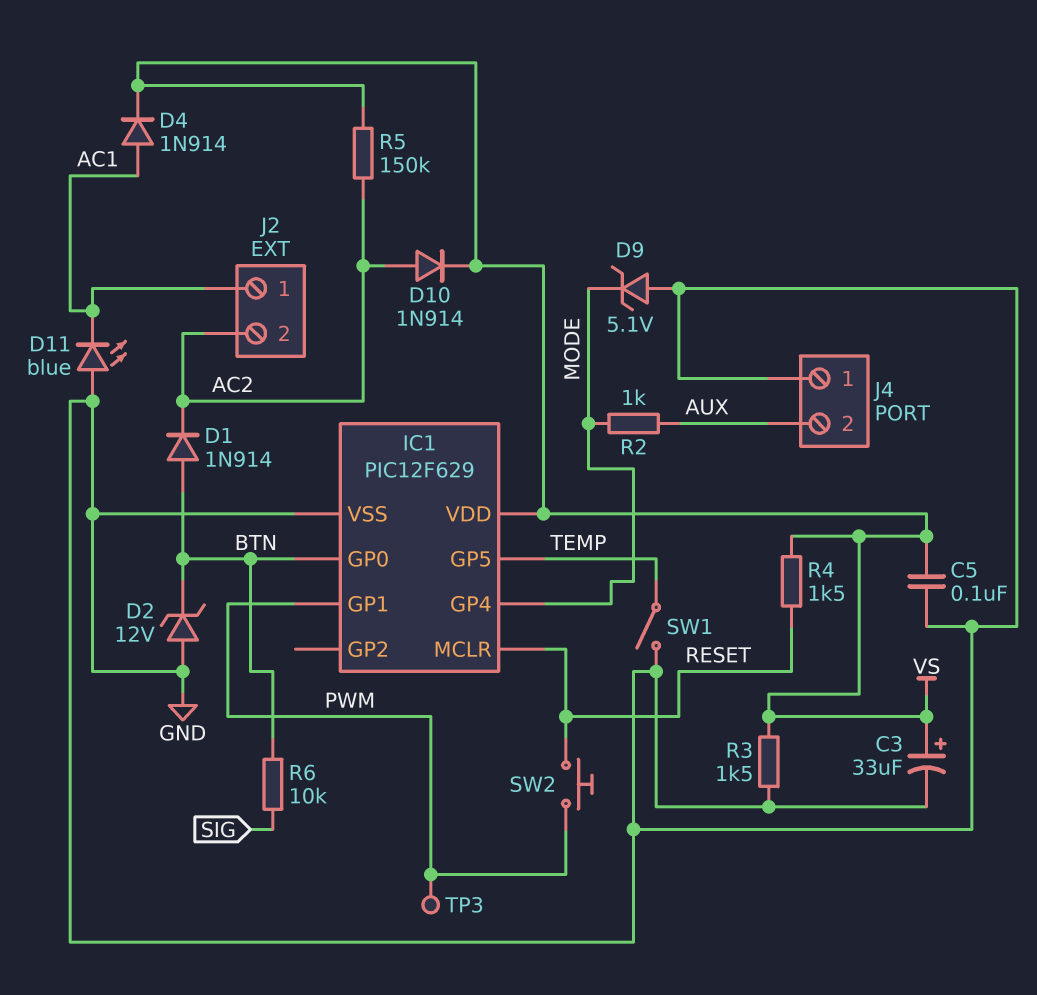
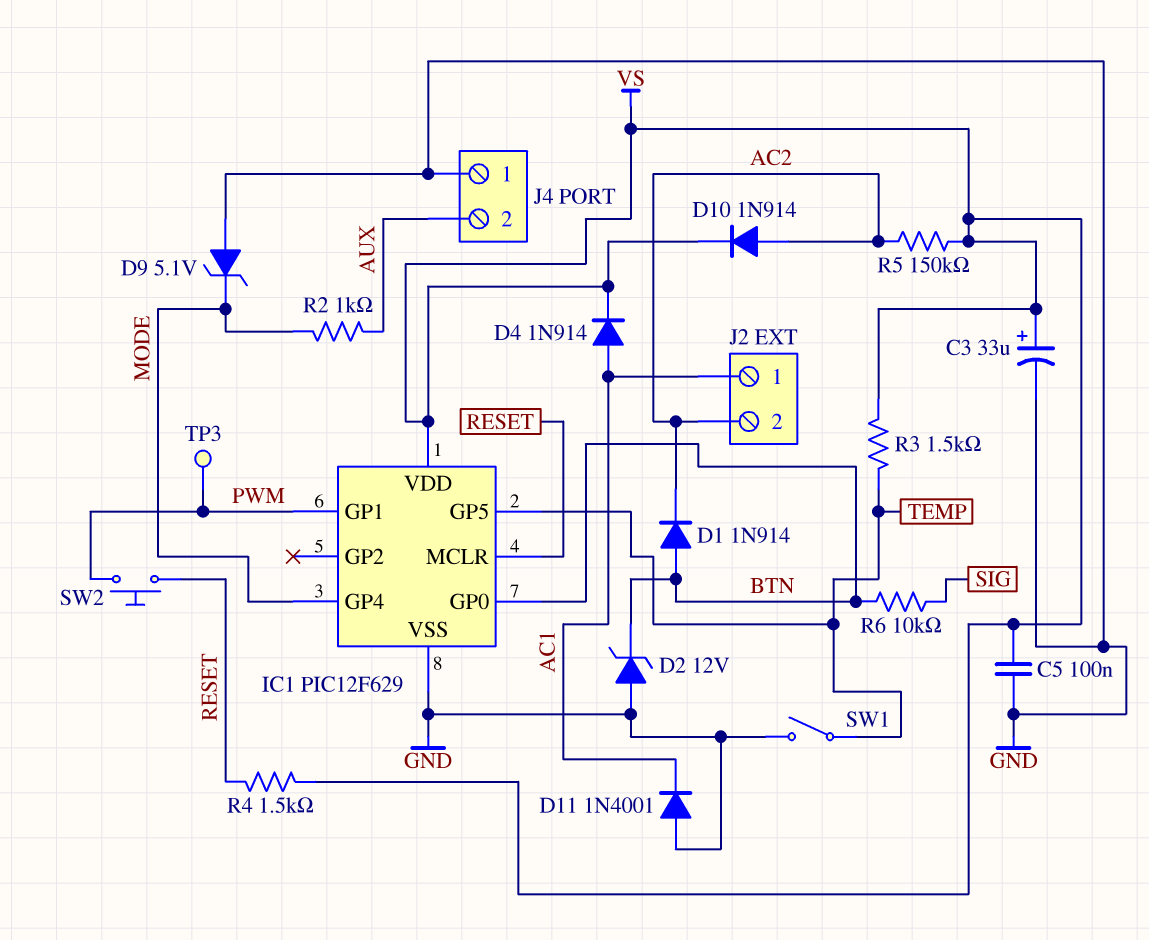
D11: LED blue (A GND, K AC1) -> diode 1N4001 (A GND, K AC1)
R3: 1.5k (GND, VS) -> 1.5k (TEMP, VS)

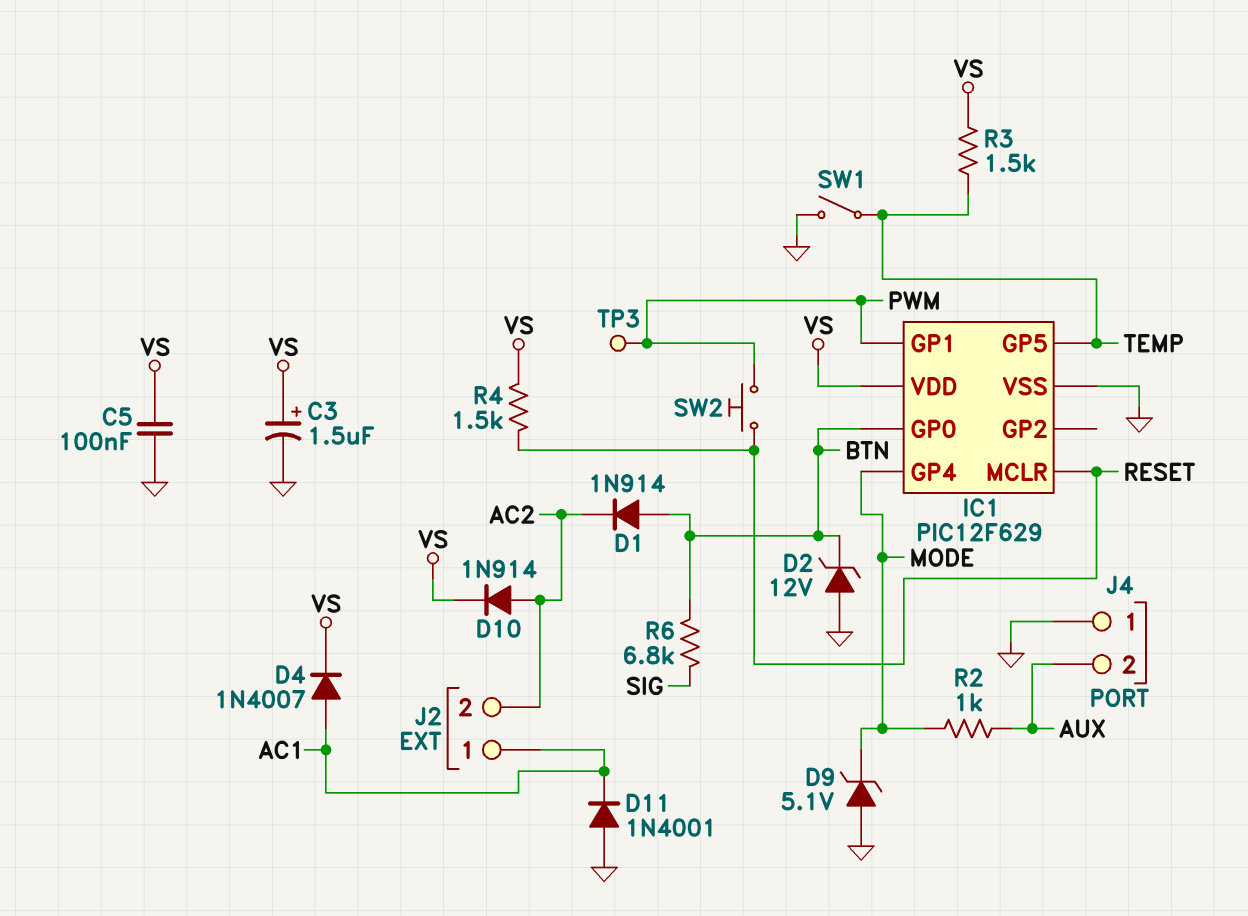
C3: 33uF (plus VS, minus GND) -> 1.5uF (plus VS, minus GND)
D4: diode 1N914 (A AC1, K VS) -> diode 1N4007 (A AC1, K VS)
R5: 150k (AC2, VS) -> none
R6: 10k (BTN, SIG) -> 6.8k (BTN, SIG)

